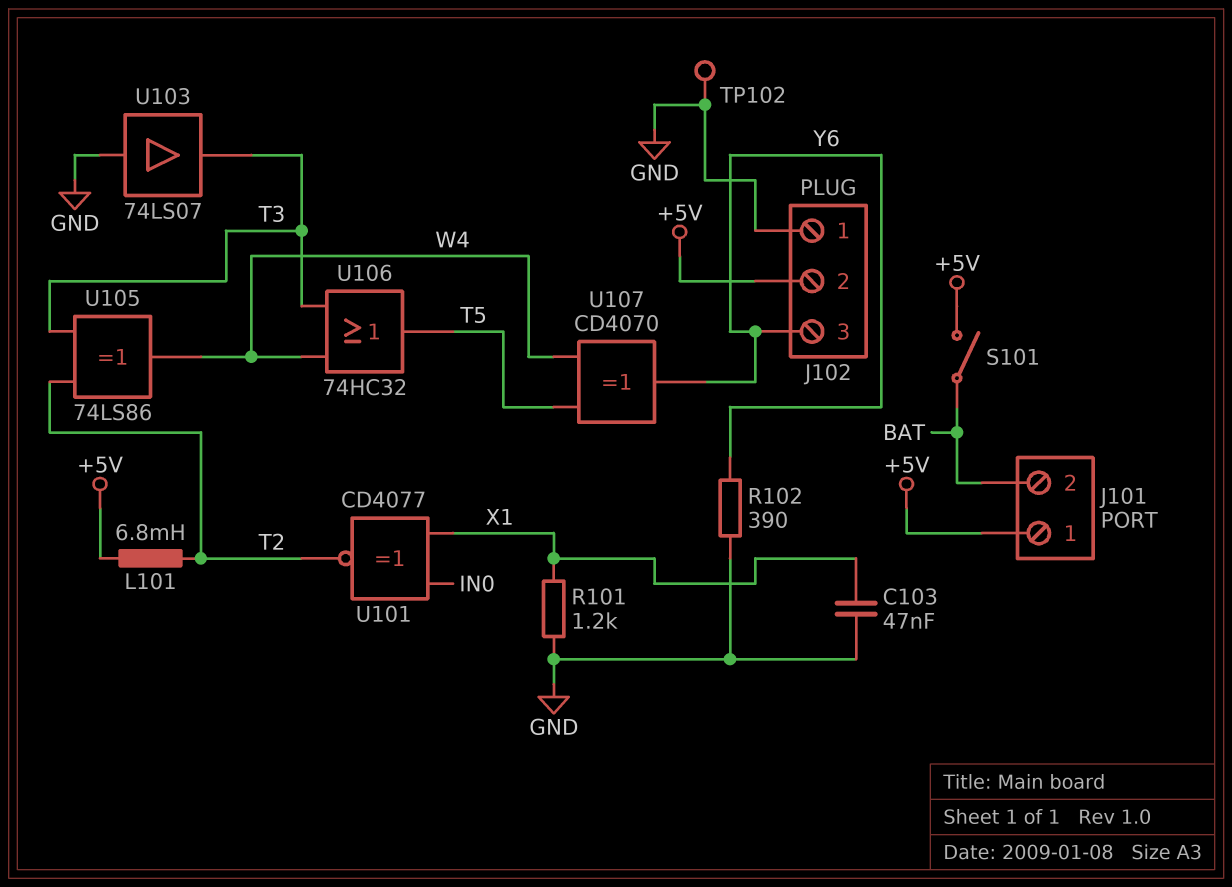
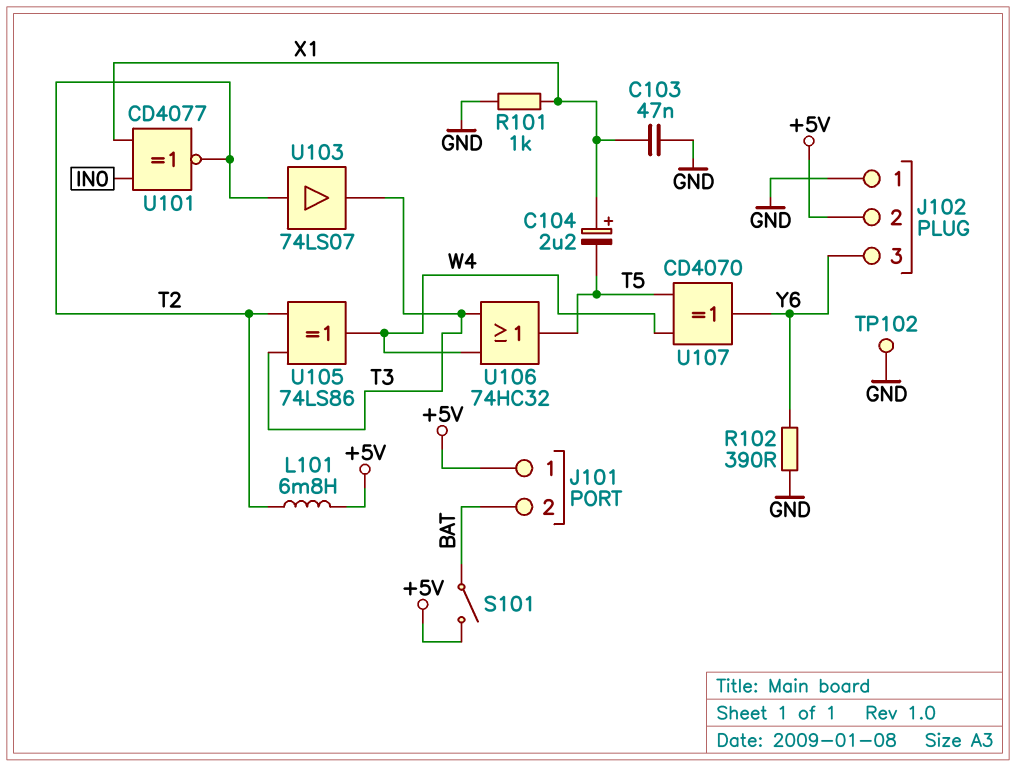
C104: none -> 2.2uF (plus X1, minus T5)
R101: 1.2k (GND, X1) -> 1k (GND, X1)
U103: buffer 74LS07 (in GND, out T3) -> buffer 74LS07 (in T2, out T3)

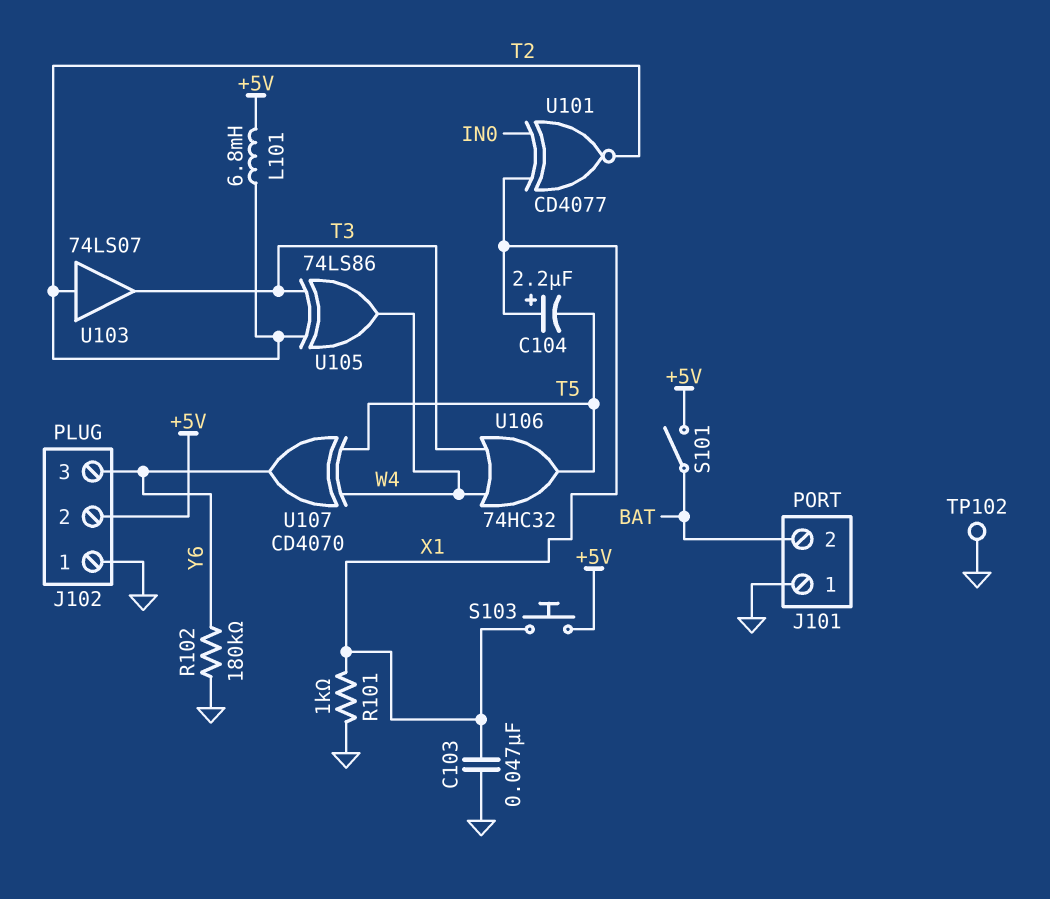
J101 pin 1: +5V -> GND
R102: 390 (GND, Y6) -> 180k (GND, Y6)
S103: none -> button (+5V, X1)

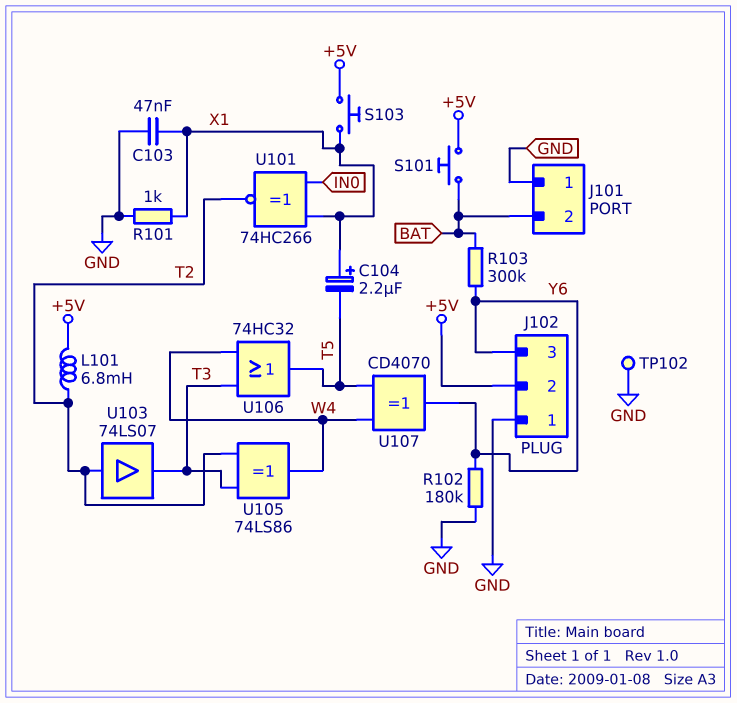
R103: none -> 300k (BAT, Y6)
S101: switch (+5V, BAT) -> button (+5V, BAT)
U101: XNOR CD4077 (in IN0, in X1, out T2) -> XNOR 74HC266 (in IN0, in X1, out T2)

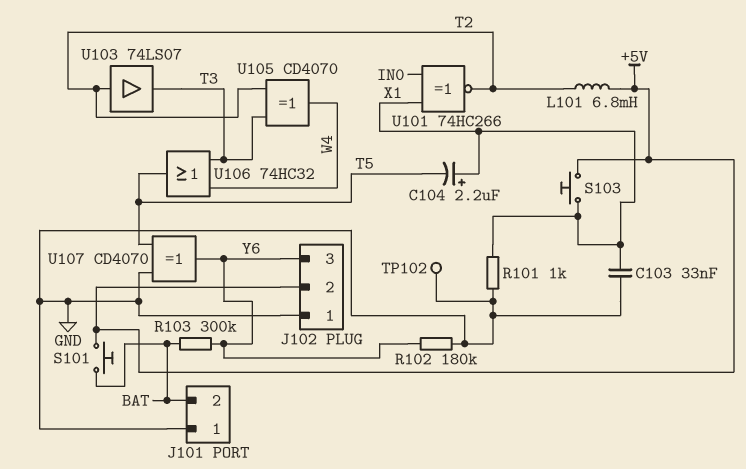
C103: 47nF (GND, X1) -> 33nF (GND, X1)
U105: XOR 74LS86 (in T2, in T3, out W4) -> XOR CD4070 (in T2, in T3, out W4)
U107: XOR CD4070 (in T5, in W4, out Y6) -> XOR CD4070 (in GND, in T5, out Y6)

